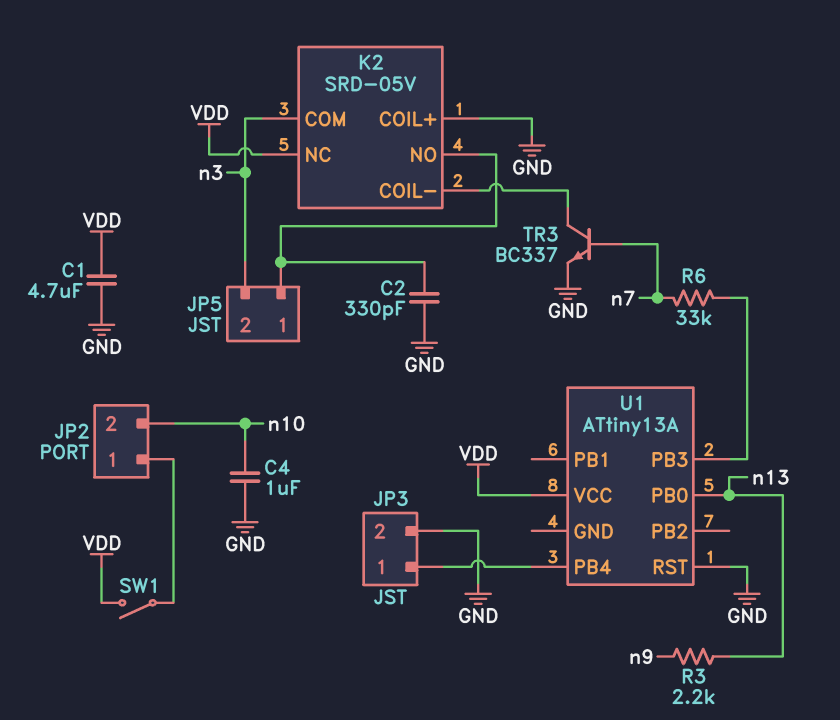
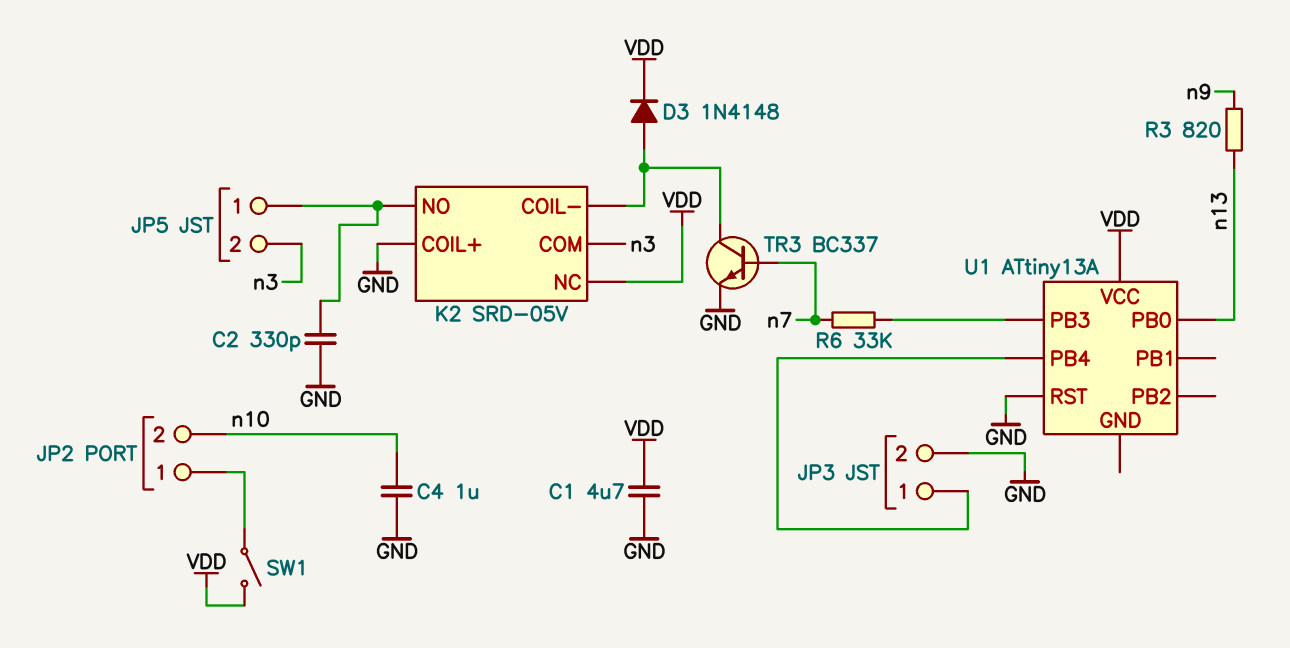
D3: none -> diode 1N4148 (A K2/COIL-, K VDD)
R3: 2.2k (n9, n13) -> 820 (n9, n13)

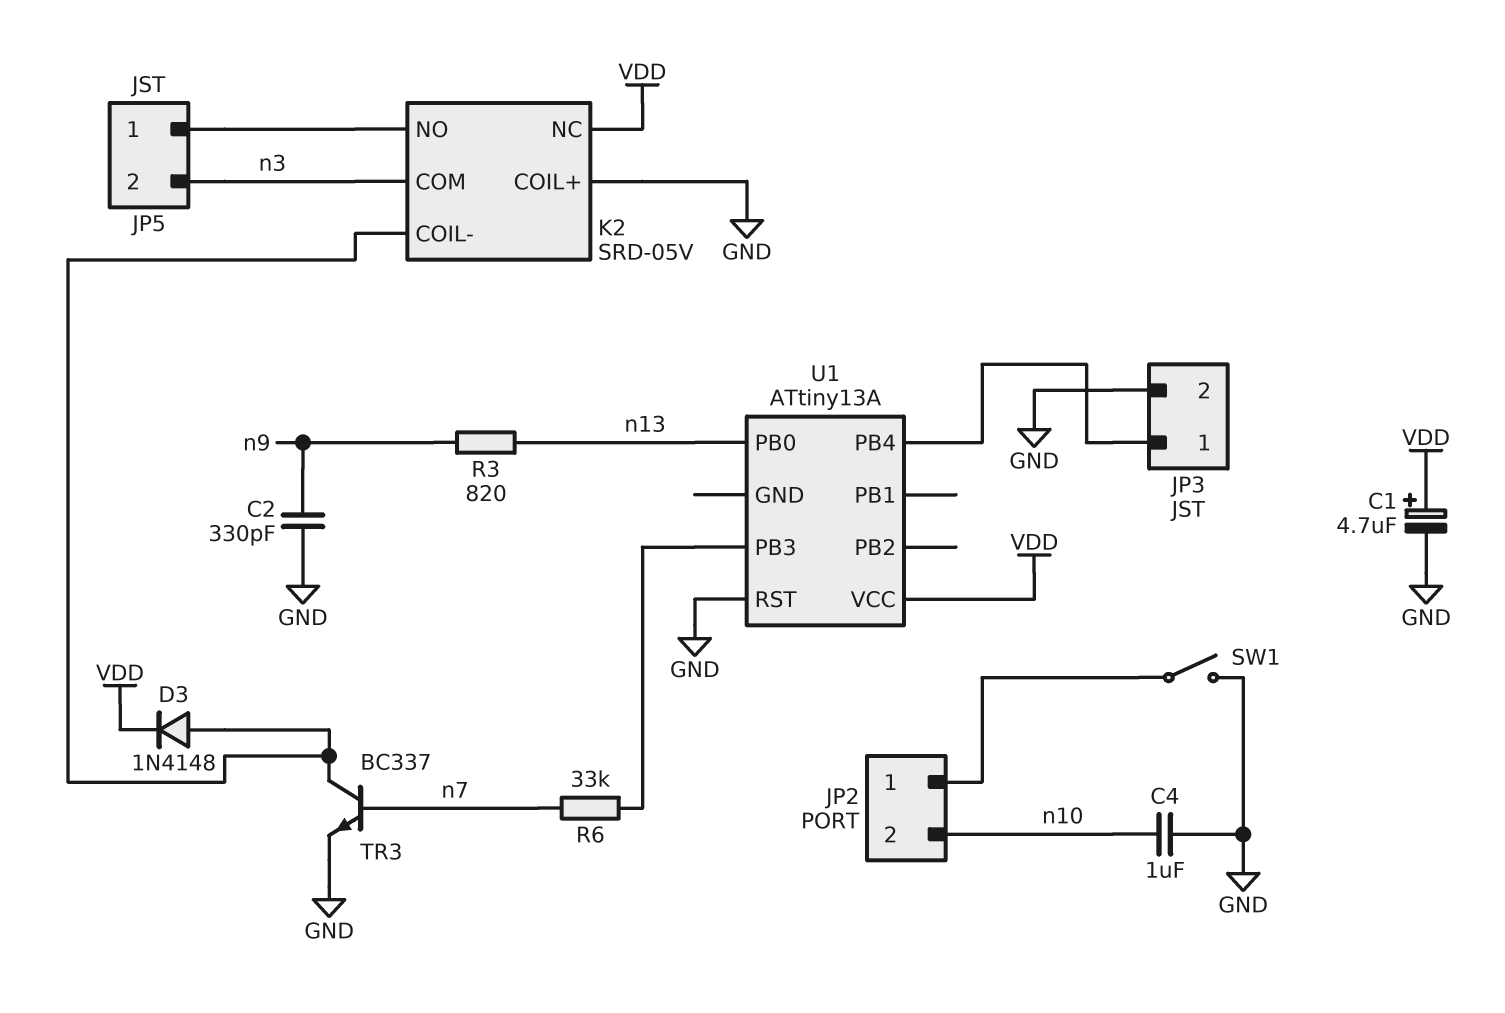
C1: 4.7uF (GND, VDD) -> 4.7uF (plus VDD, minus GND)
C2: 330pF (GND, JP5/1) -> 330pF (GND, n9)
SW1: switch (JP2/1, VDD) -> switch (GND, JP2/1)

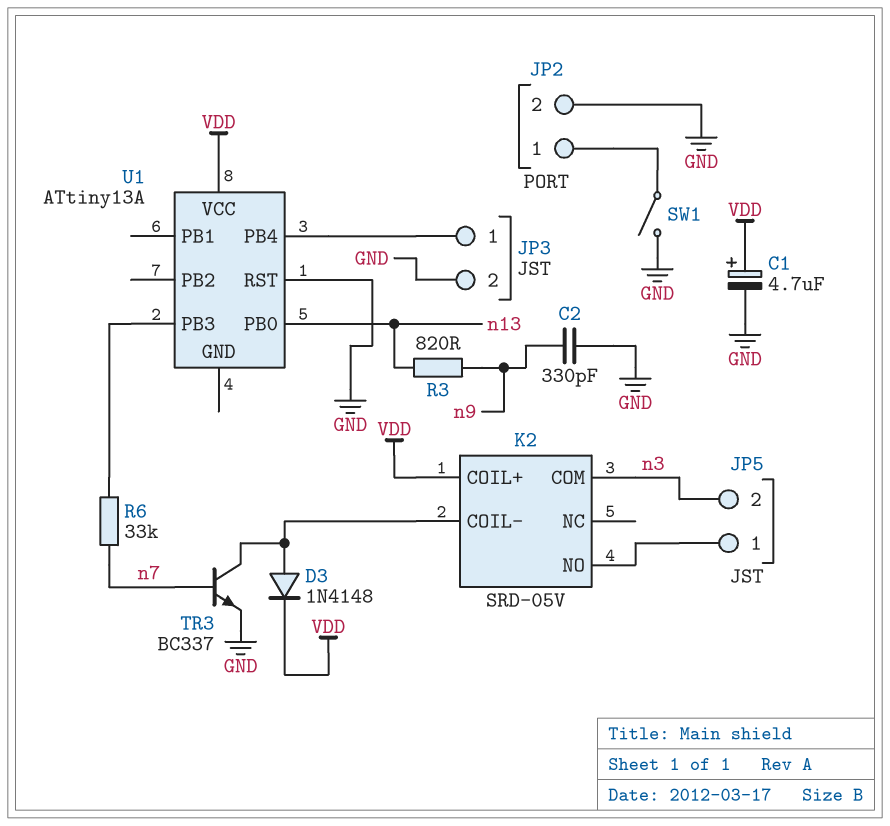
C4: 1uF (GND, n10) -> none
JP2 pin 2: n10 -> GND
K2 pin COIL+: GND -> VDD
K2 pin NC: VDD -> none

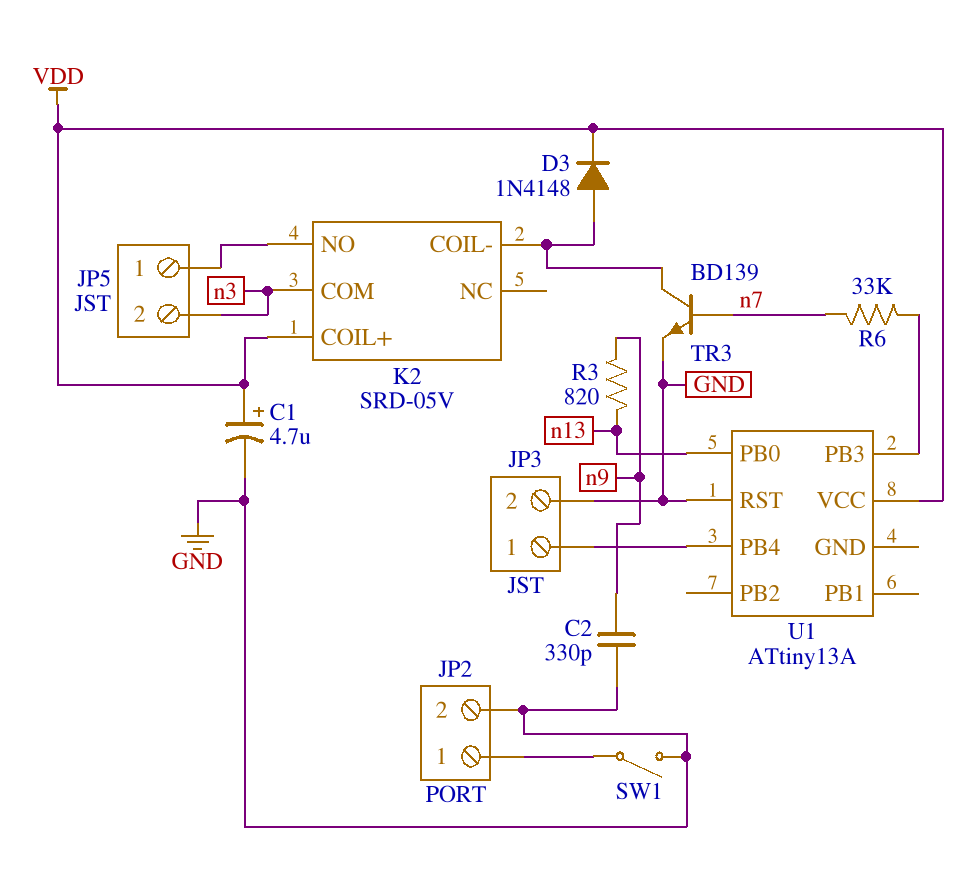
TR3: NPN BC337 (B n7, C K2/COIL-, E GND) -> NPN BD139 (B n7, C K2/COIL-, E GND)

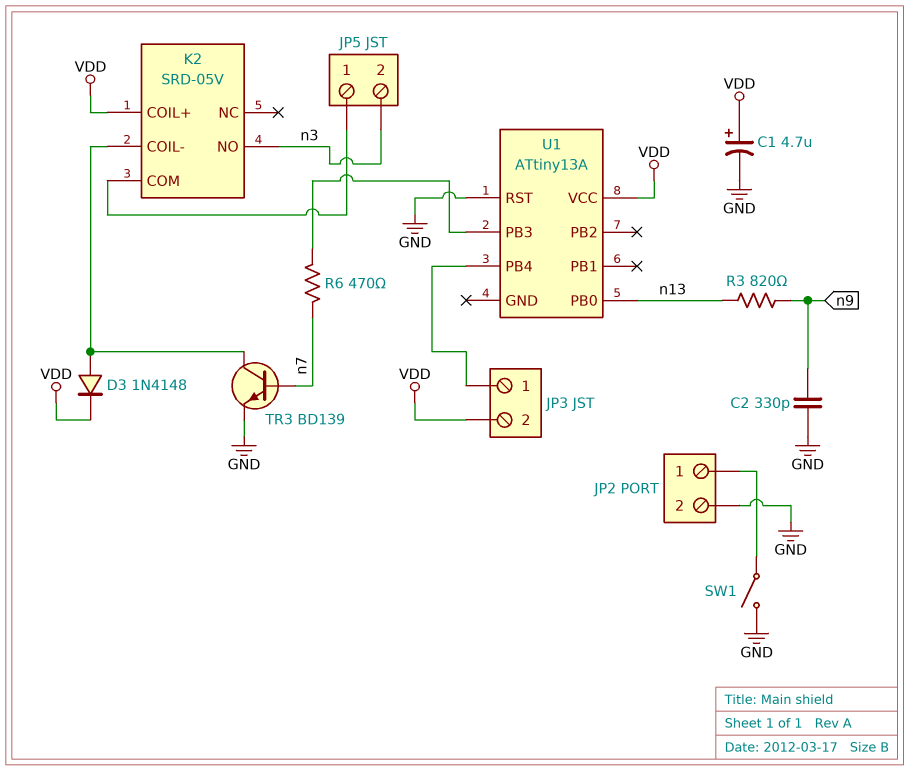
JP3 pin 2: GND -> VDD
K2 pin COM: n3 -> JP5/1
K2 pin NO: JP5/1 -> n3
R6: 33k (U1/PB3, n7) -> 470 (U1/PB3, n7)

